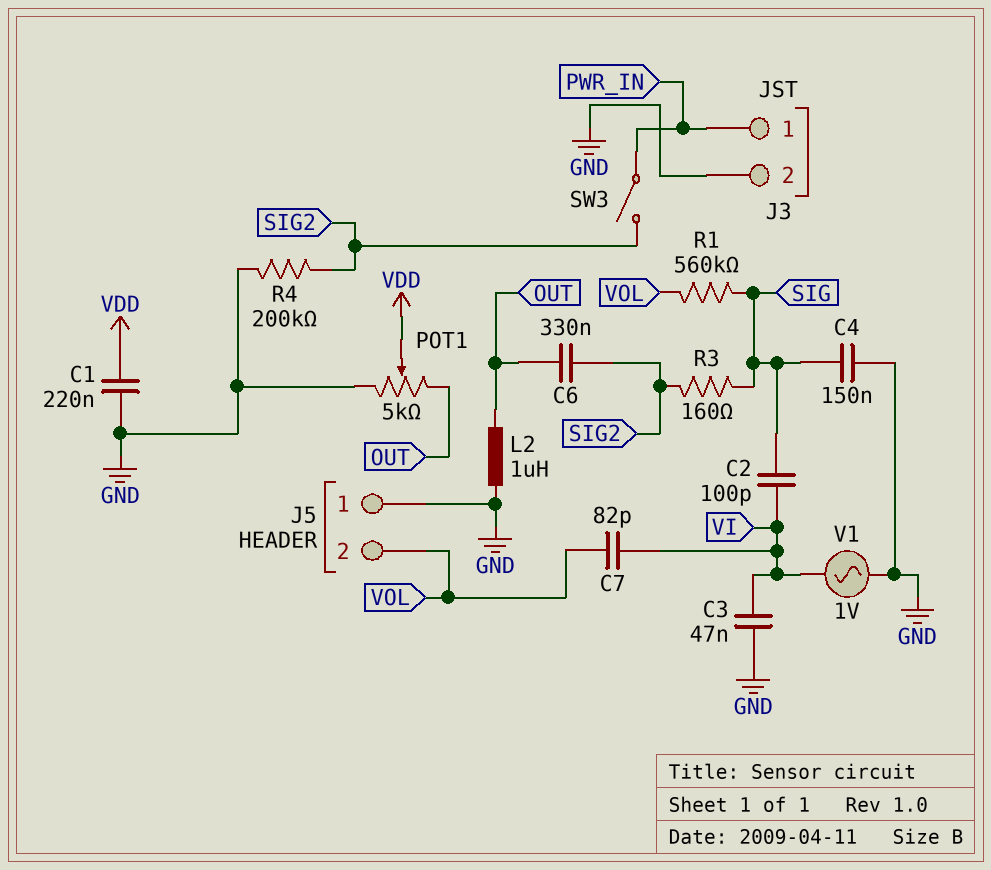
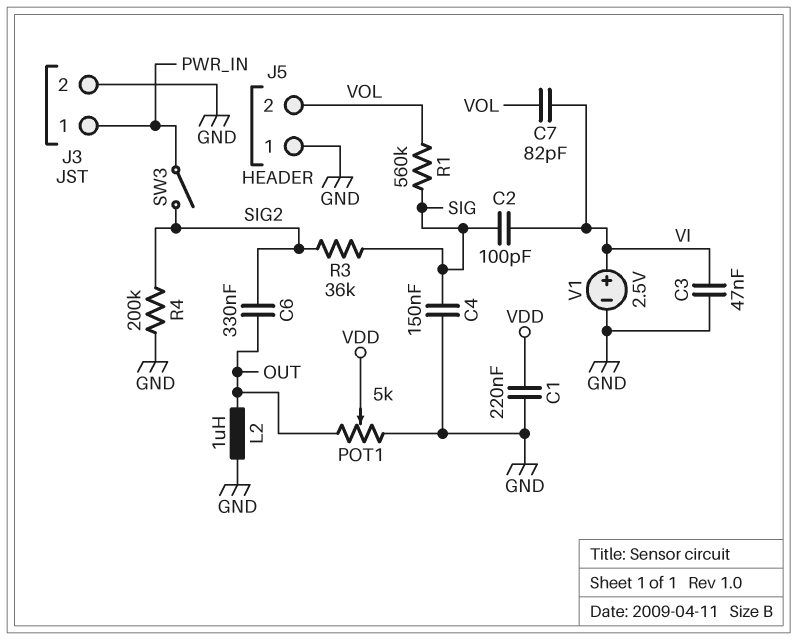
R3: 160 (SIG, SIG2) -> 36k (SIG, SIG2)
V1: AC 1V (GND, VI) -> 2.5V (plus VI, minus GND)

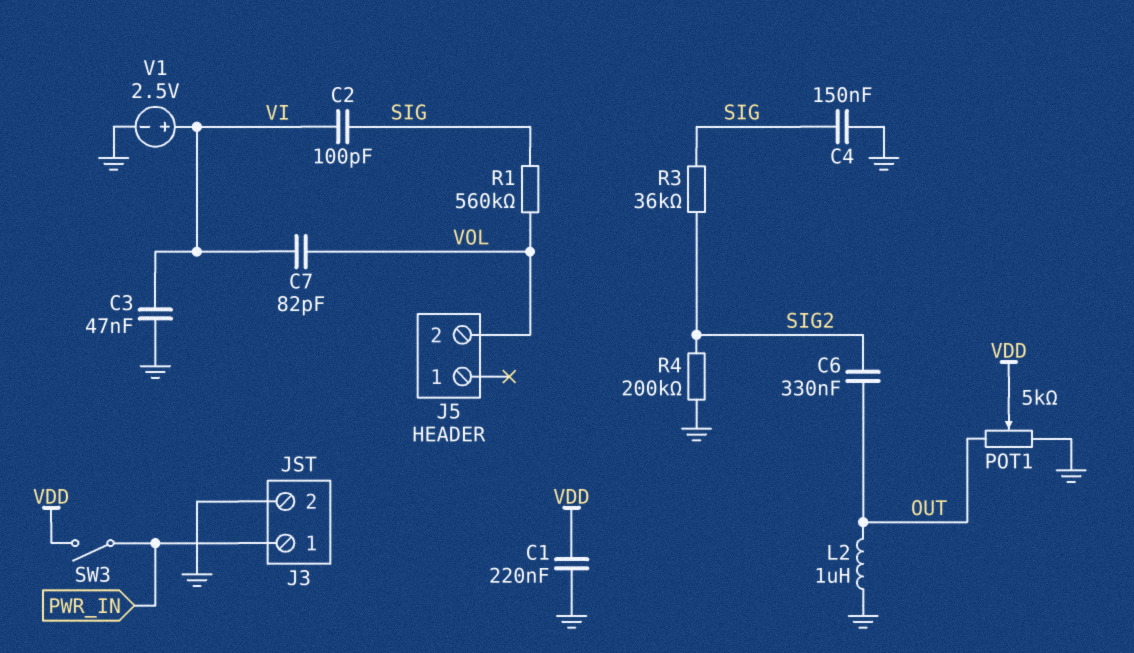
J5 pin 1: GND -> none
SW3: switch (PWR_IN, SIG2) -> switch (PWR_IN, VDD)

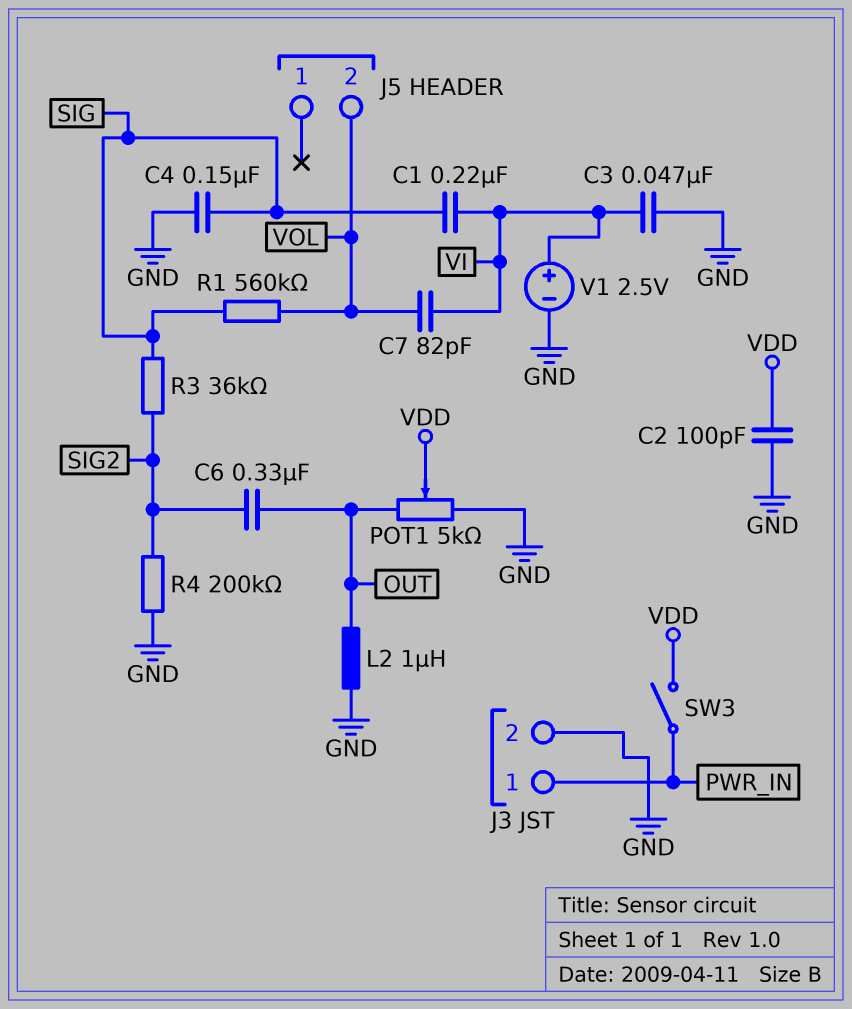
C1: 220nF (GND, VDD) -> 220nF (SIG, VI)
C2: 100pF (SIG, VI) -> 100pF (GND, VDD)

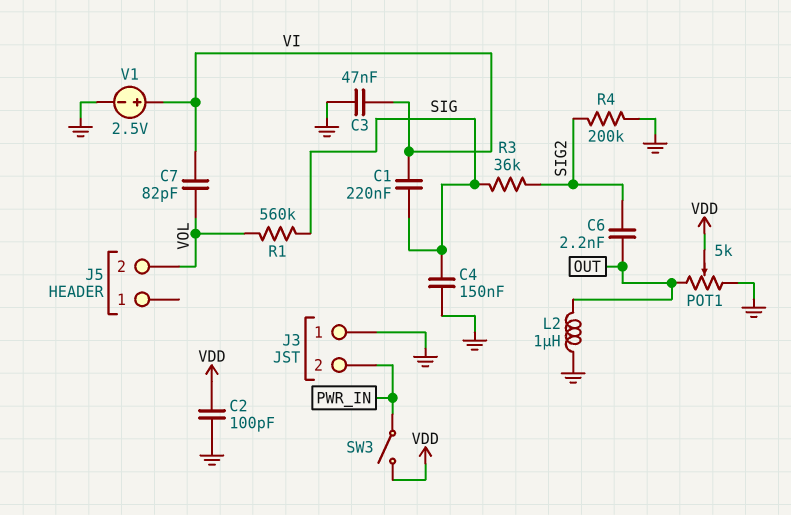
C6: 330nF (OUT, SIG2) -> 2.2nF (OUT, SIG2)
J3 pin 1: PWR_IN -> GND
J3 pin 2: GND -> PWR_IN

